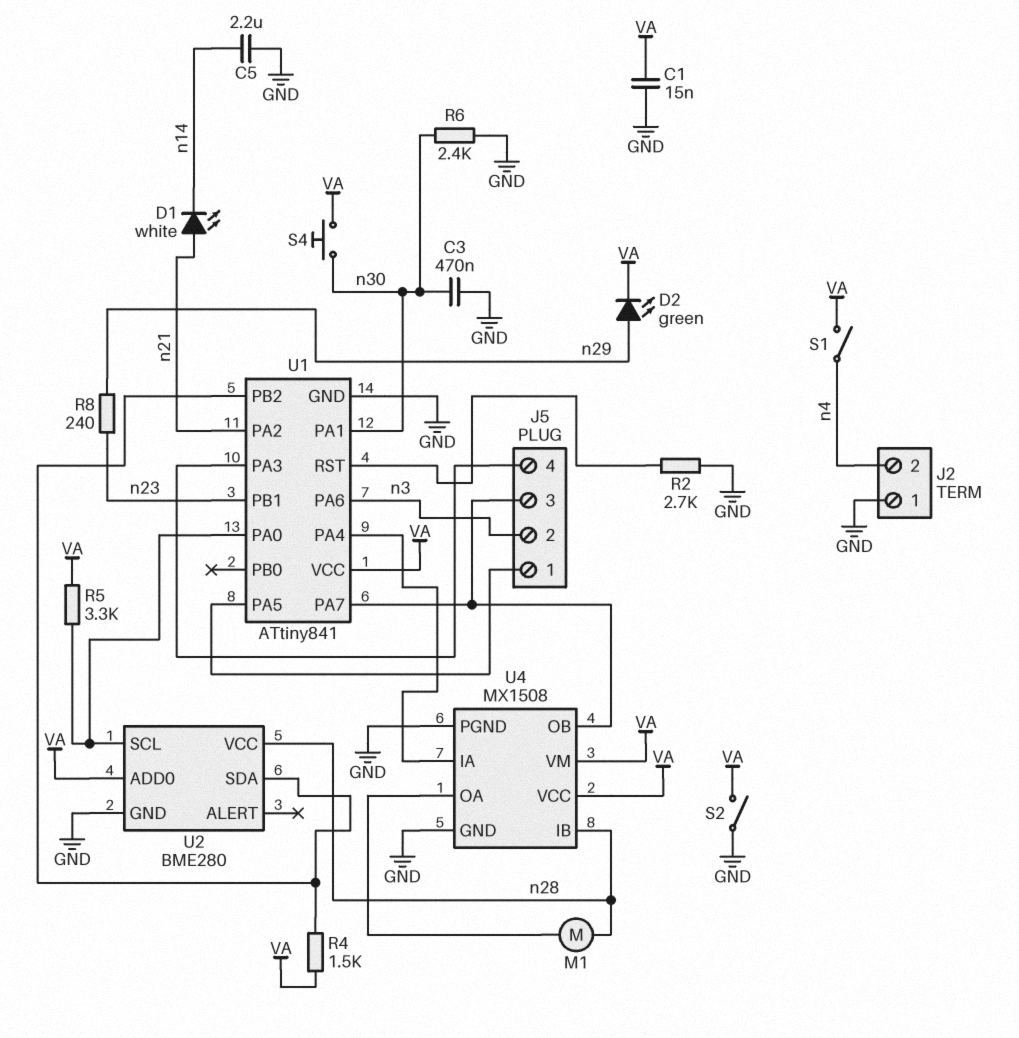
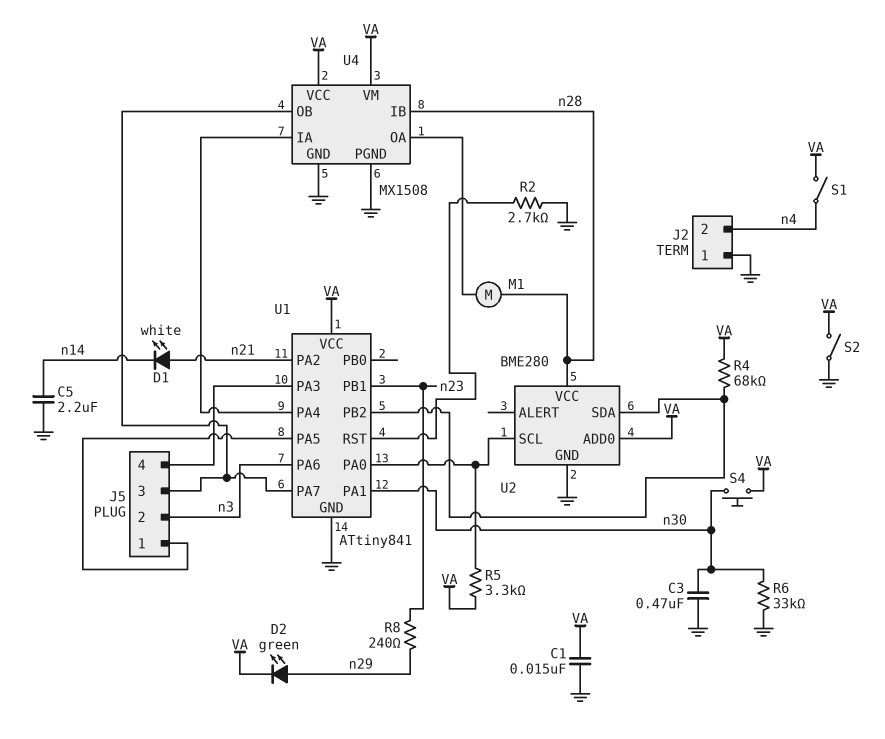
R4: 1.5k (U1/PB2, VA) -> 68k (U1/PB2, VA)
R6: 2.4k (GND, n30) -> 33k (GND, n30)

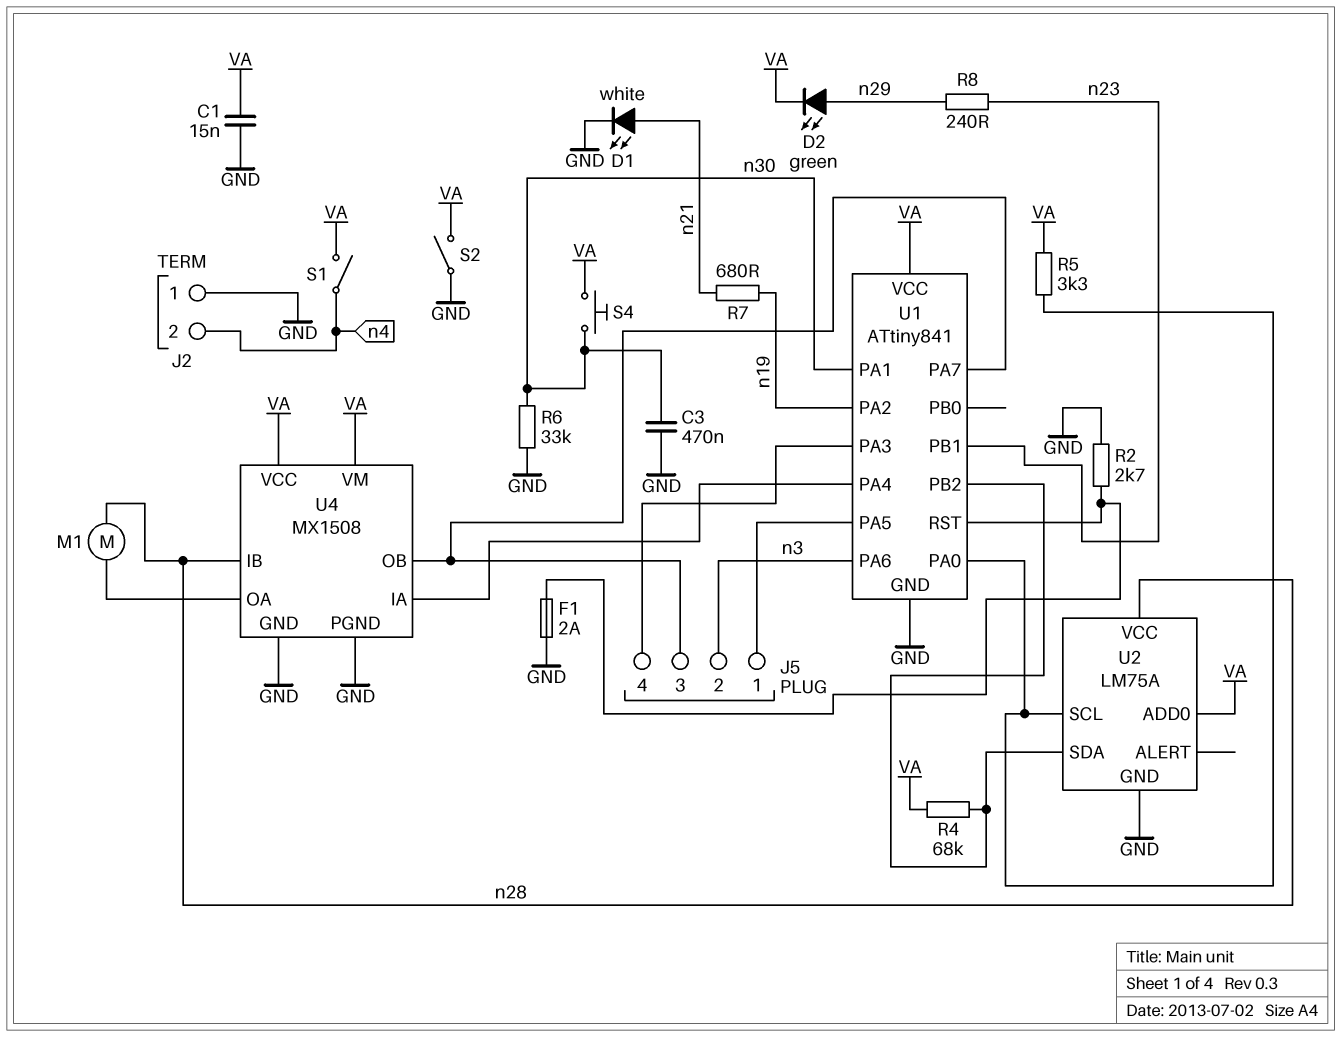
C5: 2.2uF (GND, n14) -> none
D1: LED white (A n21, K n14) -> LED white (A n21, K GND)
F1: none -> 2A (GND, U1/RST)
R7: none -> 680 (n19, n21)
U1 pin PA2: n21 -> n19
U2: BME280 -> LM75A

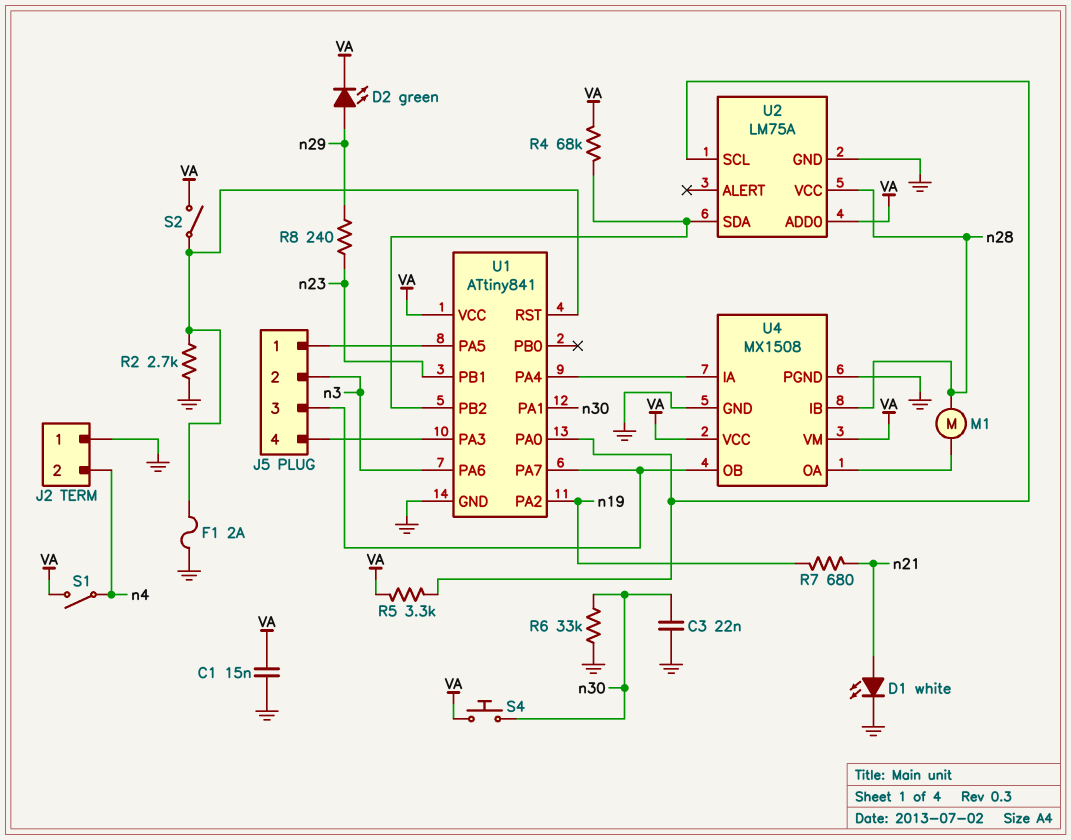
C3: 470nF (GND, n30) -> 22nF (GND, n30)
S2: switch (GND, VA) -> switch (U1/RST, VA)

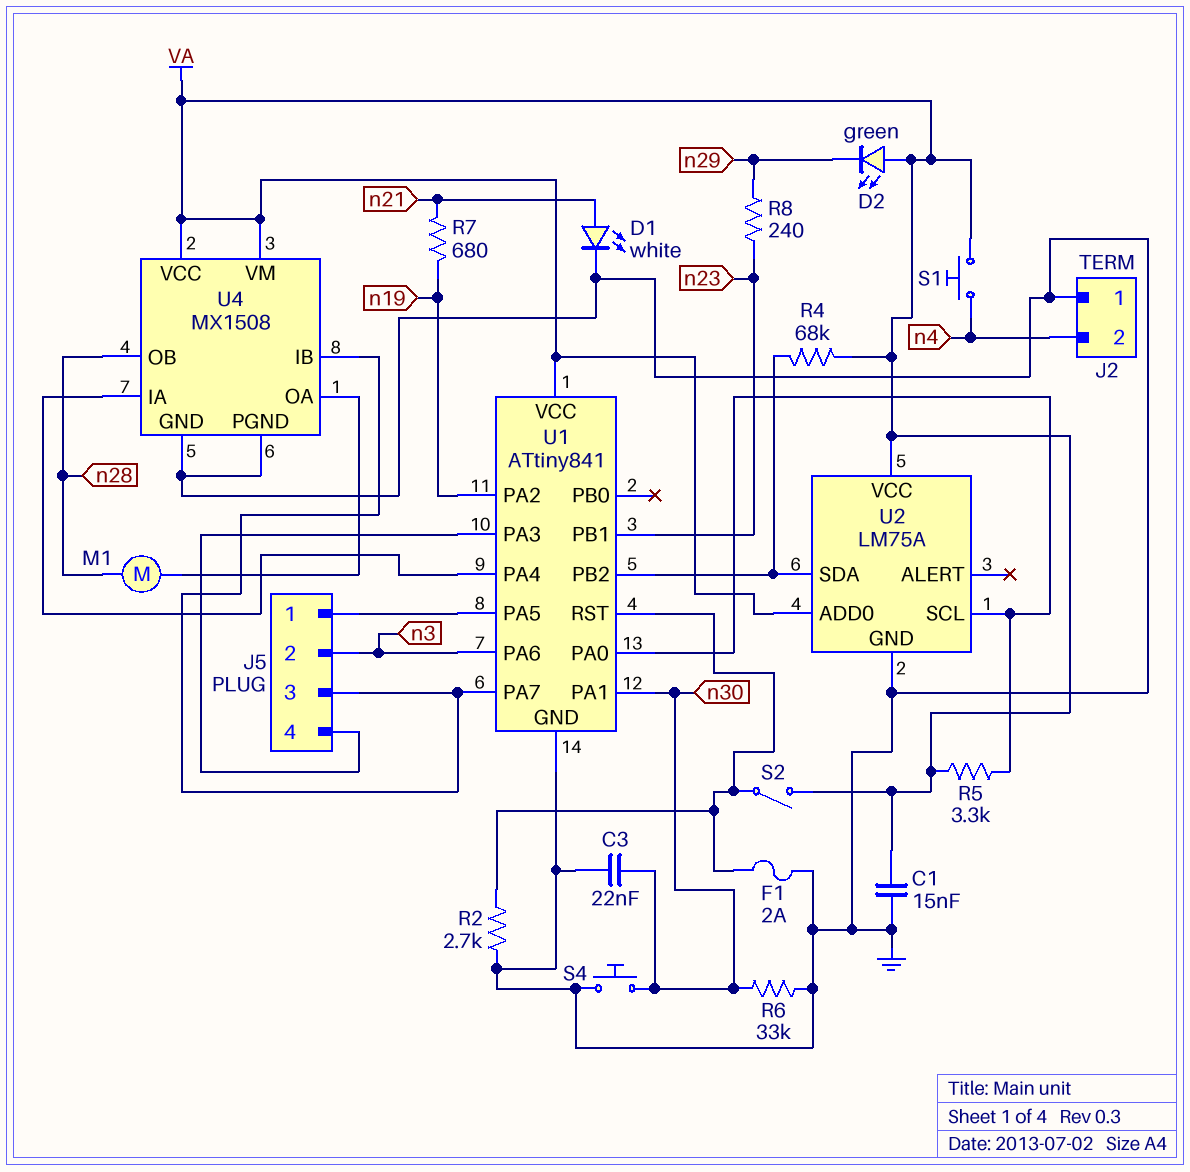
D2: LED green (A n29, K VA) -> LED green (A VA, K n29)
S1: switch (VA, n4) -> button (VA, n4)
S4: button (VA, n30) -> button (GND, n30)
U2 pin VCC: n28 -> VA
U4 pin IB: n28 -> J5/3
U4 pin OB: J5/3 -> n28

